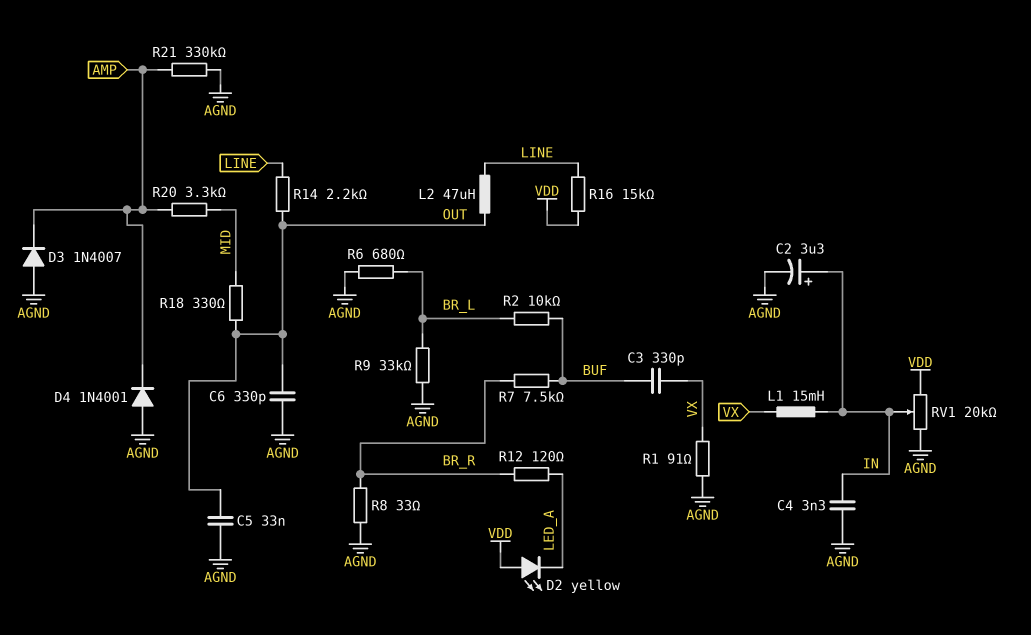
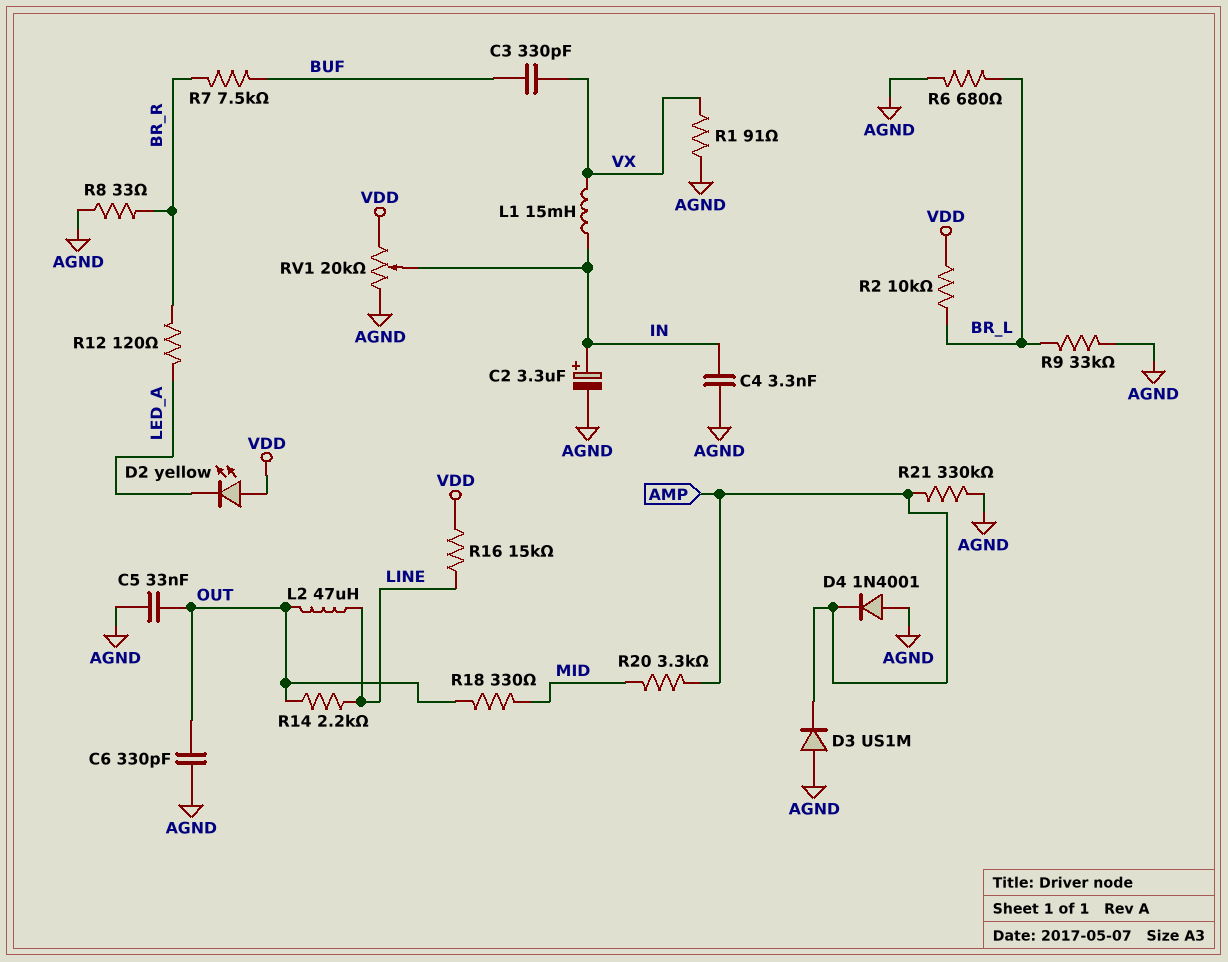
D3: diode 1N4007 (A AGND, K AMP) -> diode US1M (A AGND, K AMP)
R2: 10k (BR_L, BUF) -> 10k (BR_L, VDD)

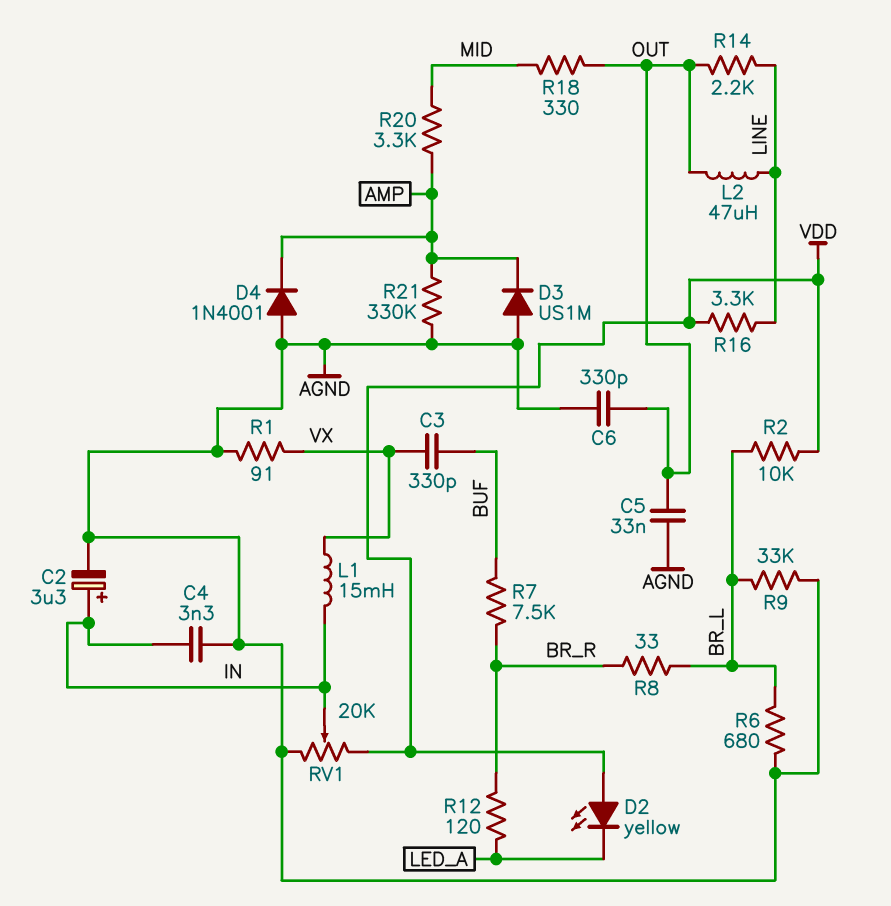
R8: 33 (AGND, BR_R) -> 33 (BR_L, BR_R)
R16: 15k (LINE, VDD) -> 3.3k (LINE, VDD)

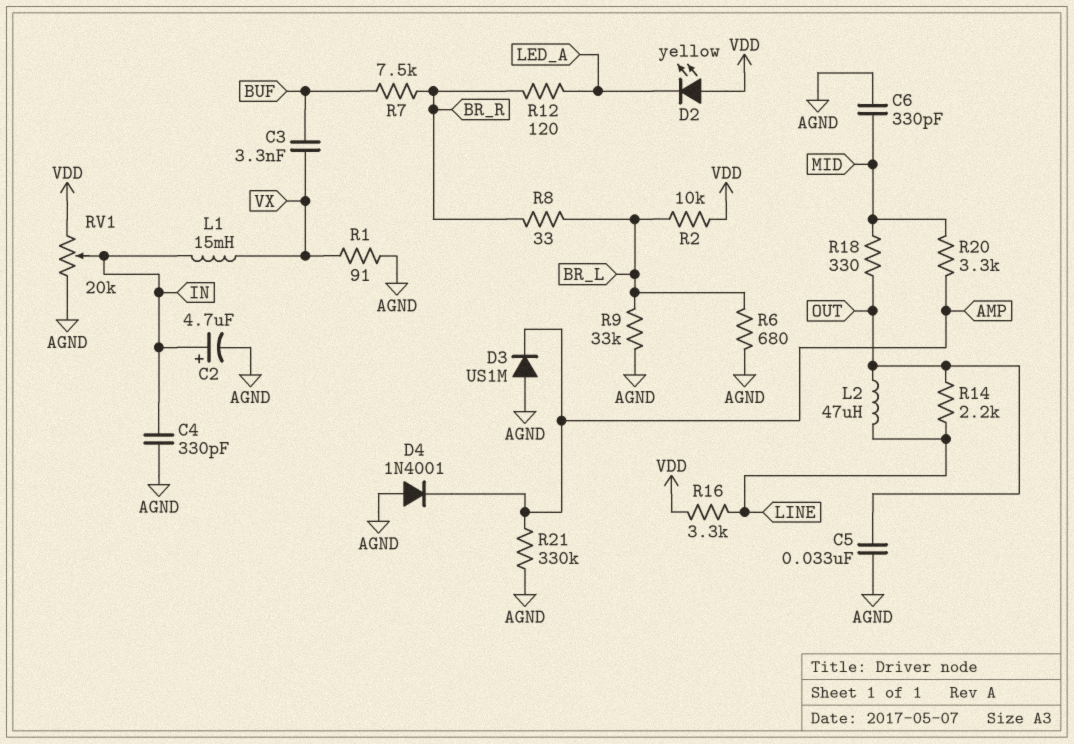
C2: 3.3uF (plus IN, minus AGND) -> 4.7uF (plus IN, minus AGND)
C3: 330pF (BUF, VX) -> 3.3nF (BUF, VX)
C4: 3.3nF (AGND, IN) -> 330pF (AGND, IN)
C6: 330pF (AGND, OUT) -> 330pF (AGND, MID)

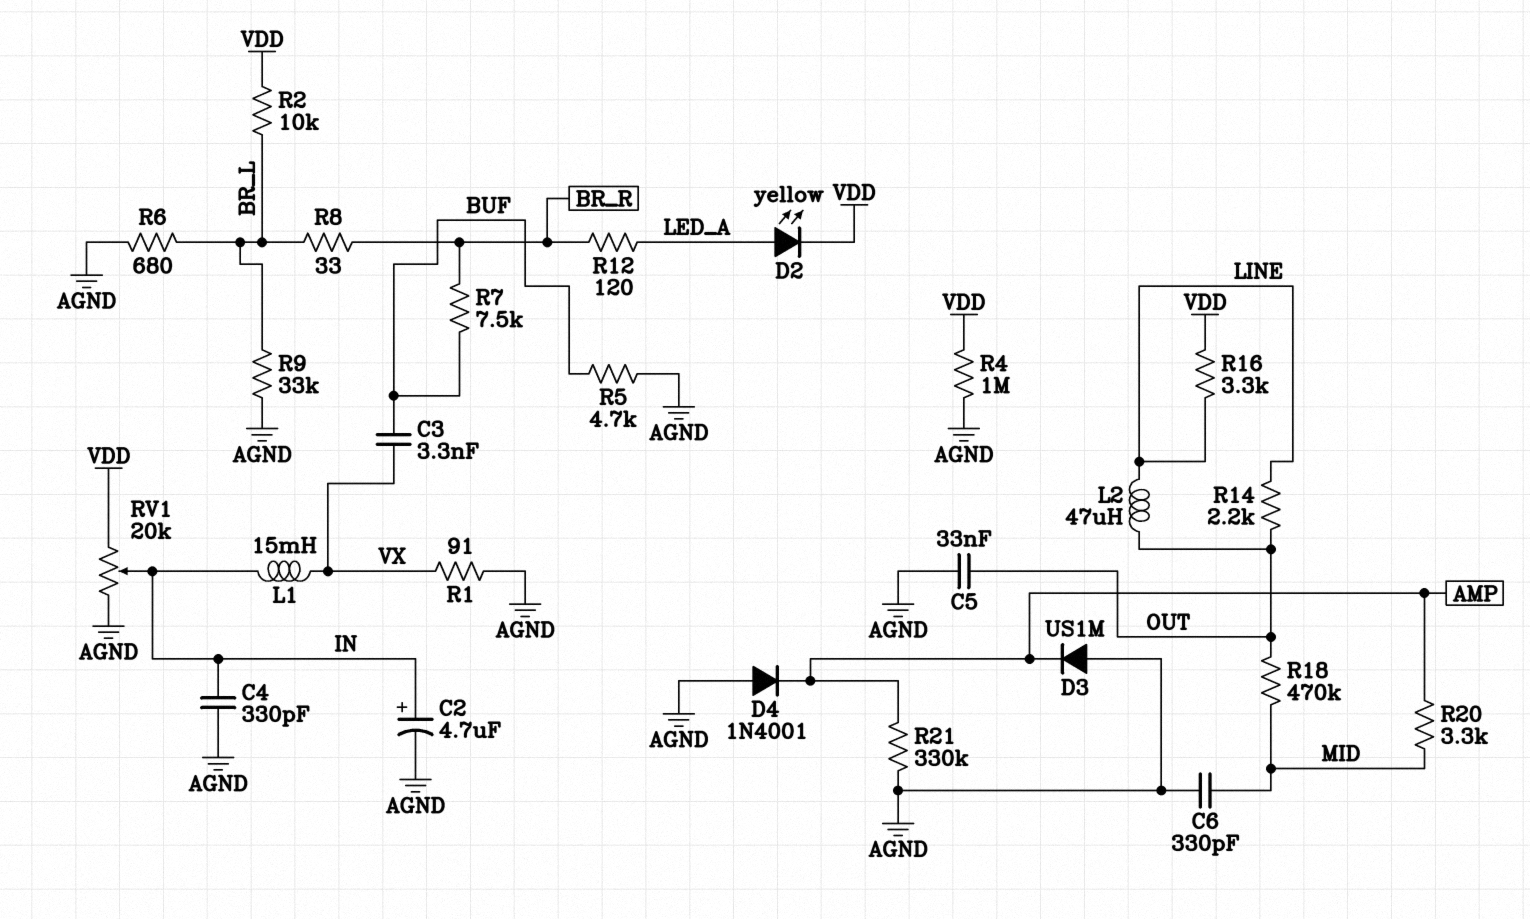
D2: LED yellow (A VDD, K LED_A) -> LED yellow (A LED_A, K VDD)
R4: none -> 1M (AGND, VDD)
R5: none -> 4.7k (AGND, BUF)
R18: 330 (MID, OUT) -> 470k (MID, OUT)

